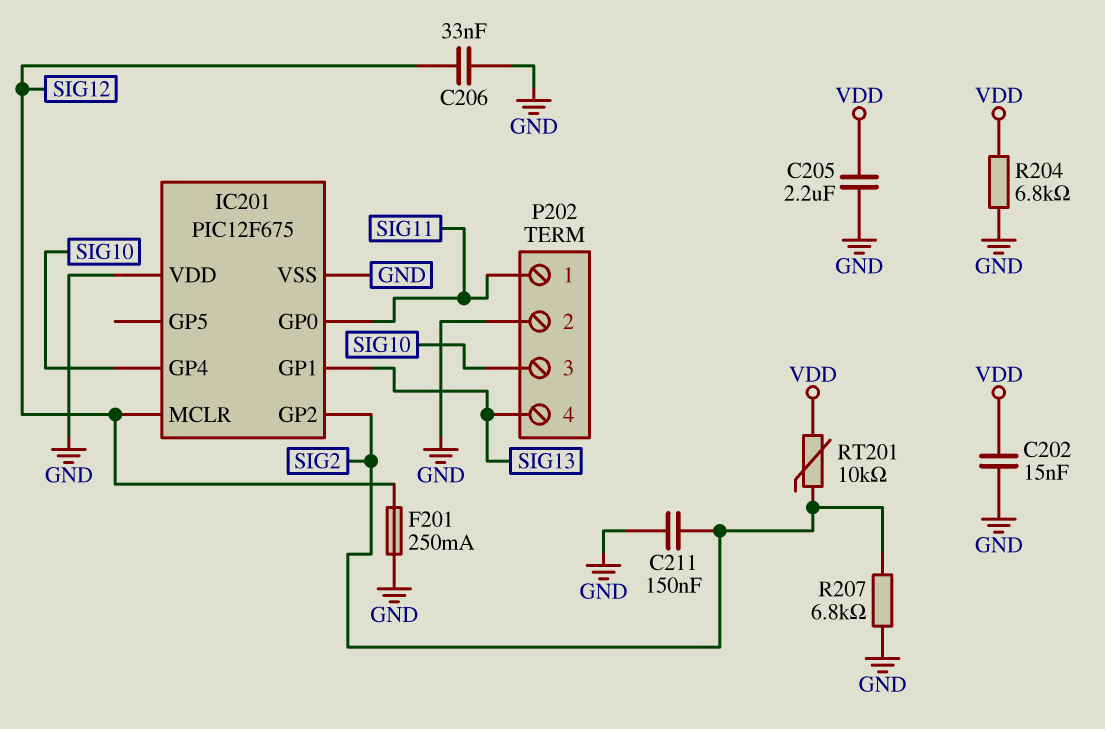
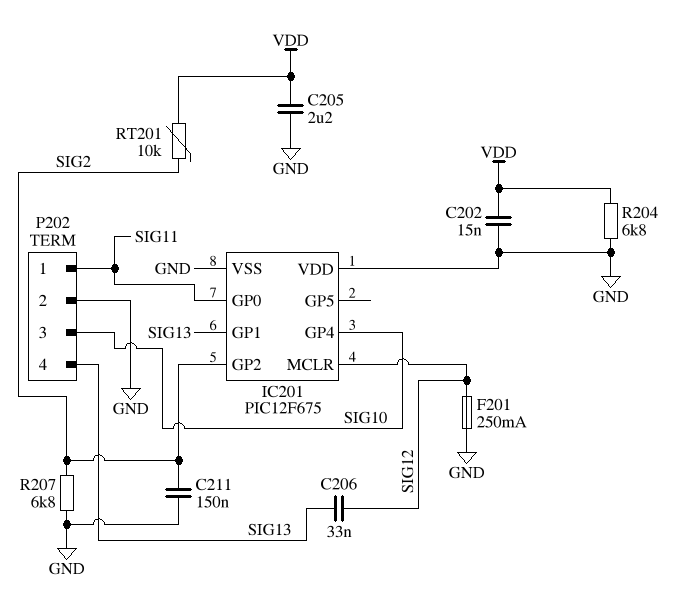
C206: 33nF (GND, SIG12) -> 33nF (SIG12, SIG13)

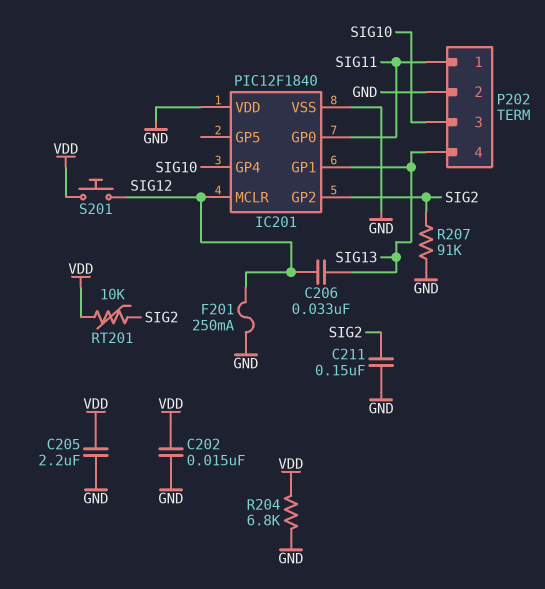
IC201: PIC12F675 -> PIC12F1840
R207: 6.8k (GND, SIG2) -> 91k (GND, SIG2)
S201: none -> button (SIG12, VDD)

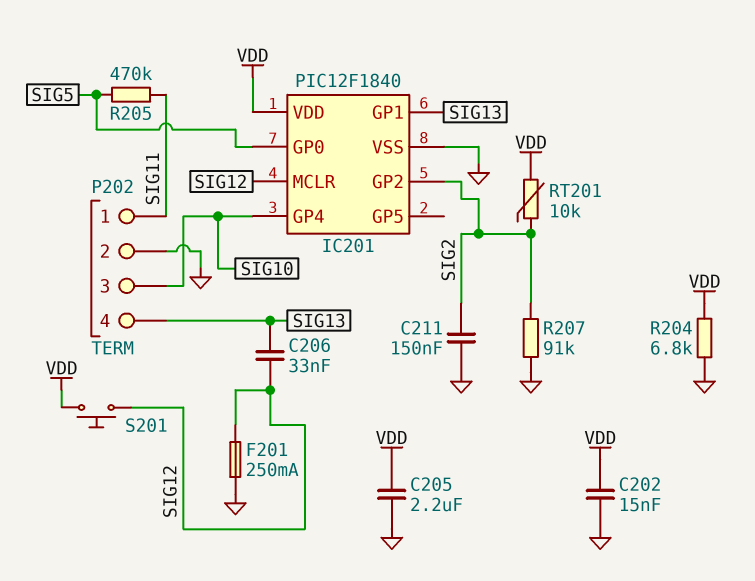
IC201 pin GP0: SIG11 -> SIG5
IC201 pin VDD: GND -> VDD
R205: none -> 470k (SIG5, SIG11)

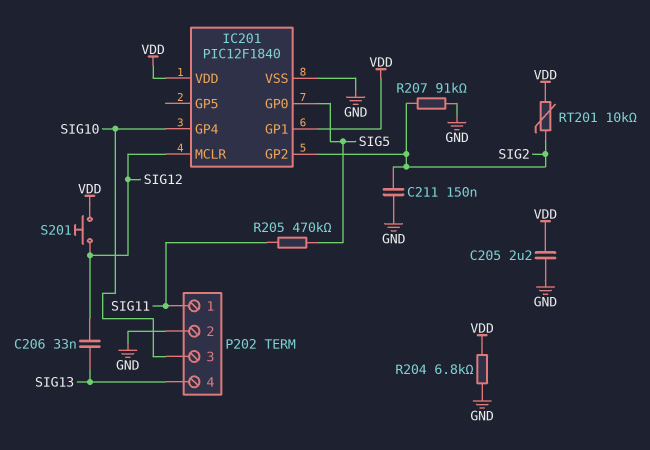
C202: 15nF (GND, VDD) -> none
F201: 250mA (GND, SIG12) -> none
IC201 pin GP1: SIG13 -> VDD

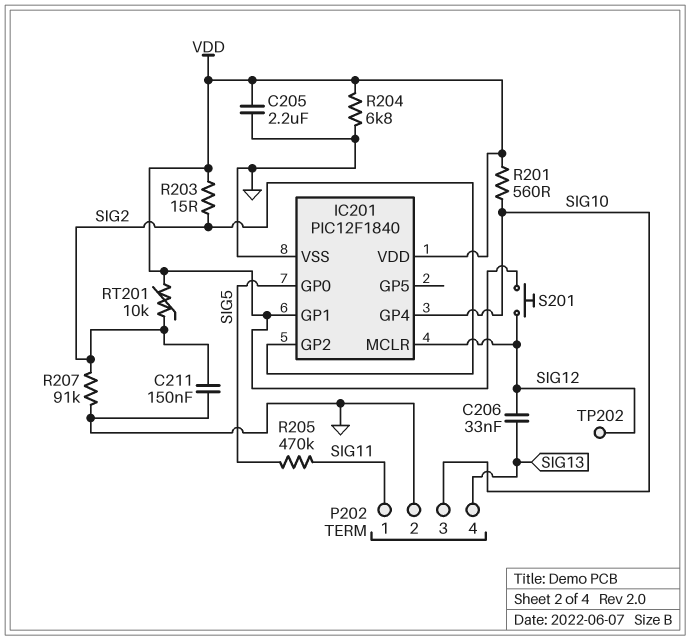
R201: none -> 560 (SIG10, VDD)
R203: none -> 15 (SIG2, VDD)
TP202: none -> test point (SIG12)

